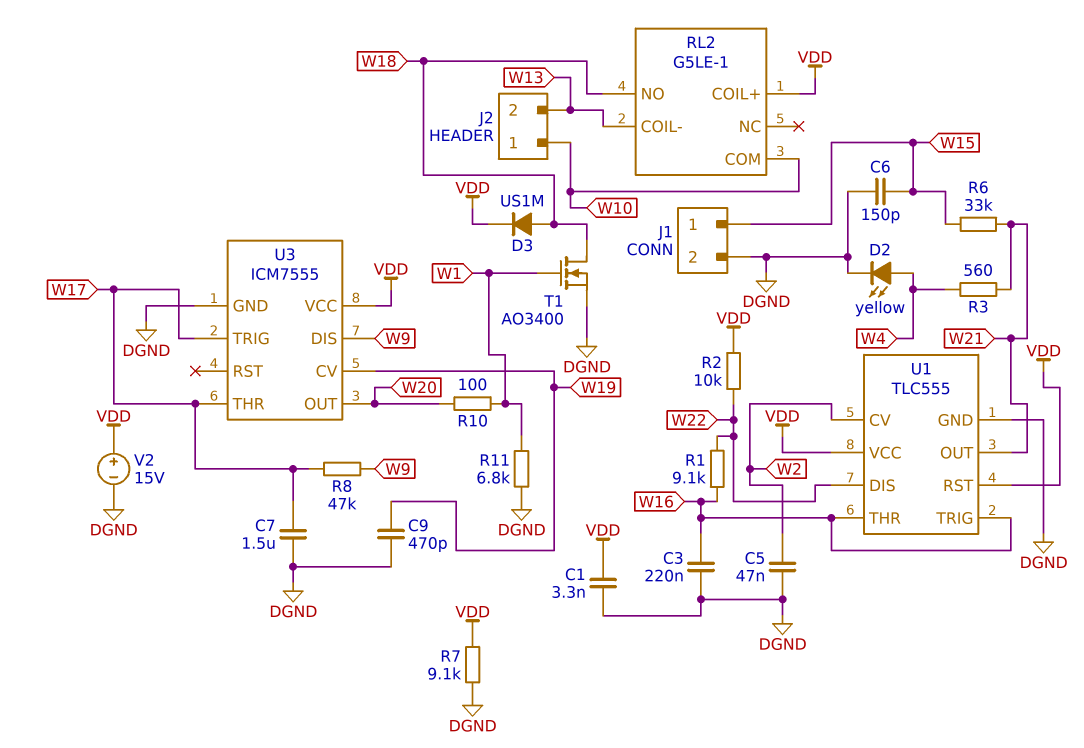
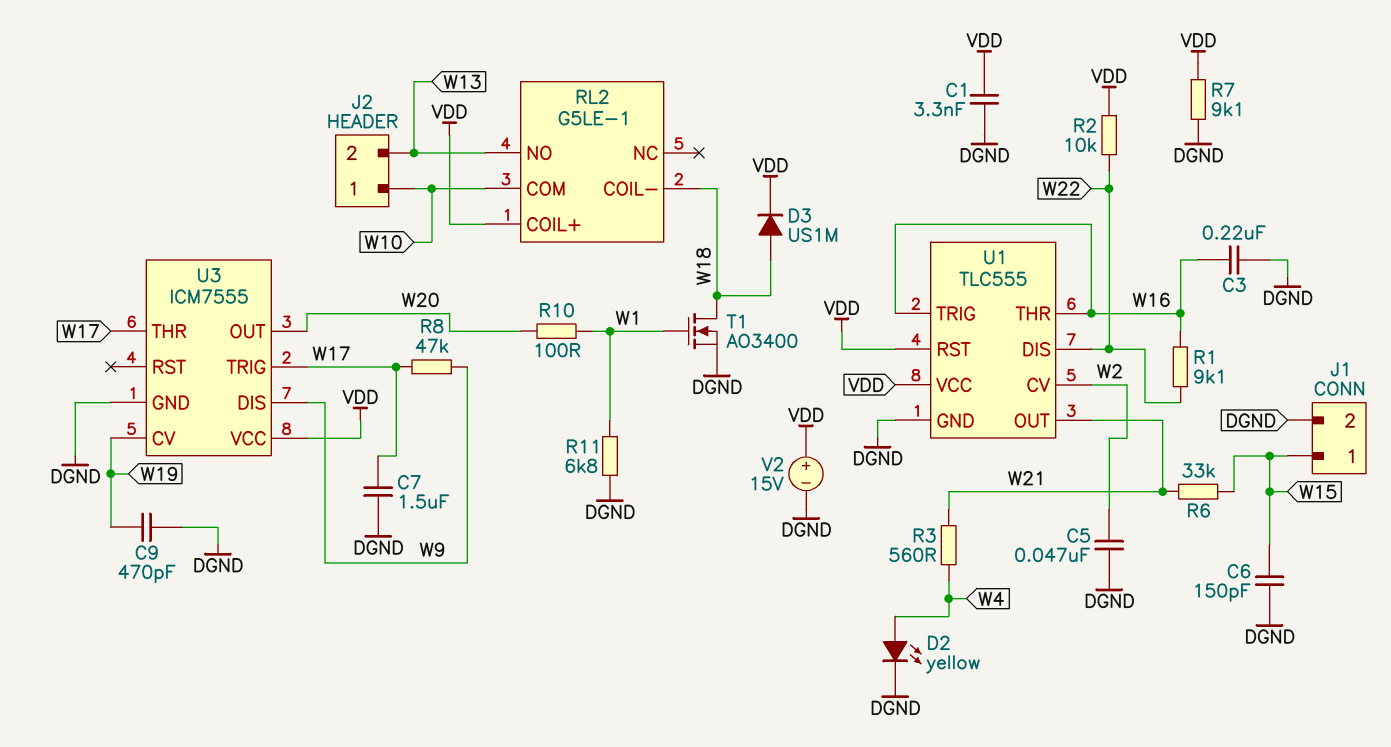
RL2 pin COIL-: W13 -> W18
RL2 pin NO: W18 -> W13

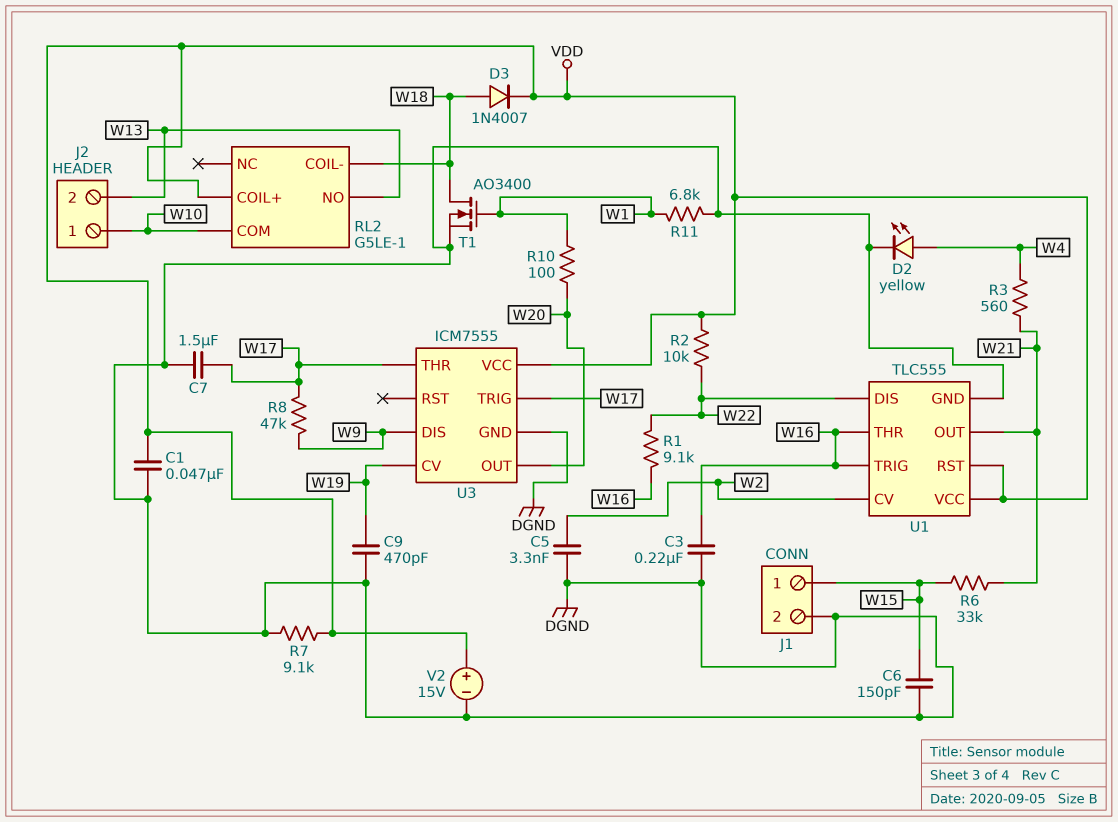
C1: 3.3nF (DGND, VDD) -> 47nF (DGND, VDD)
C5: 47nF (DGND, W2) -> 3.3nF (DGND, W2)
D3: diode US1M (A W18, K VDD) -> diode 1N4007 (A W18, K VDD)

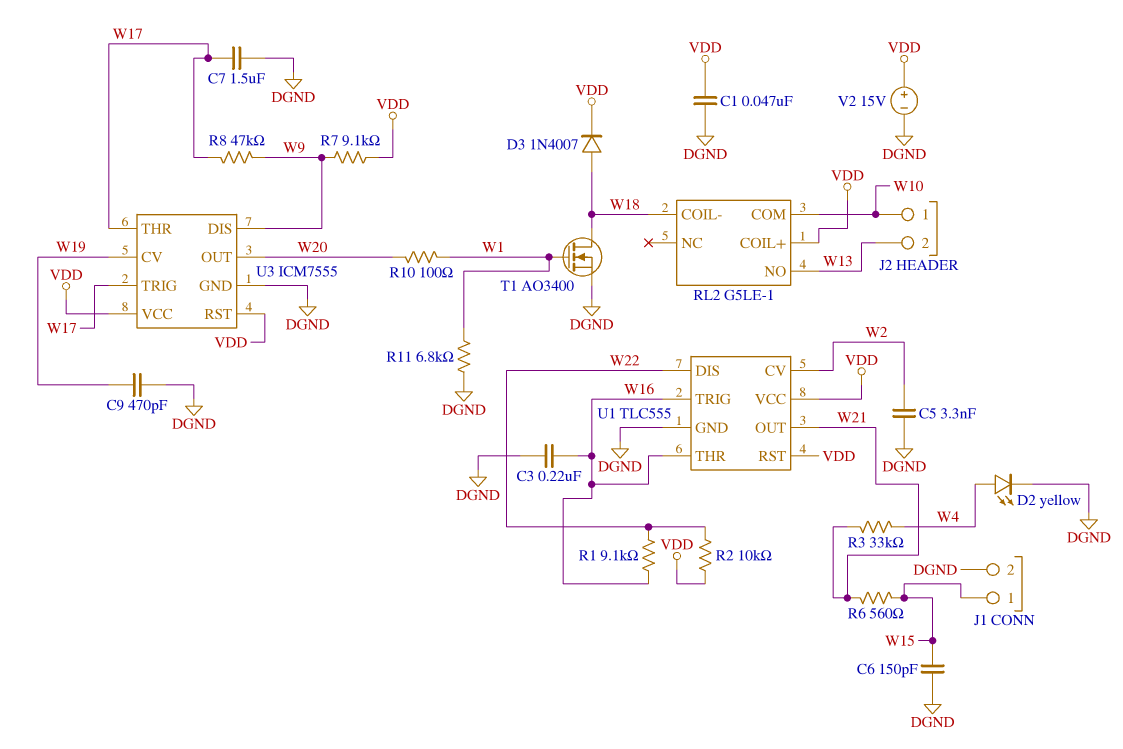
R3: 560 (W4, W21) -> 33k (W4, W21)
R6: 33k (W15, W21) -> 560 (W15, W21)
R7: 9.1k (DGND, VDD) -> 9.1k (VDD, W9)
U3 pin RST: none -> VDD

